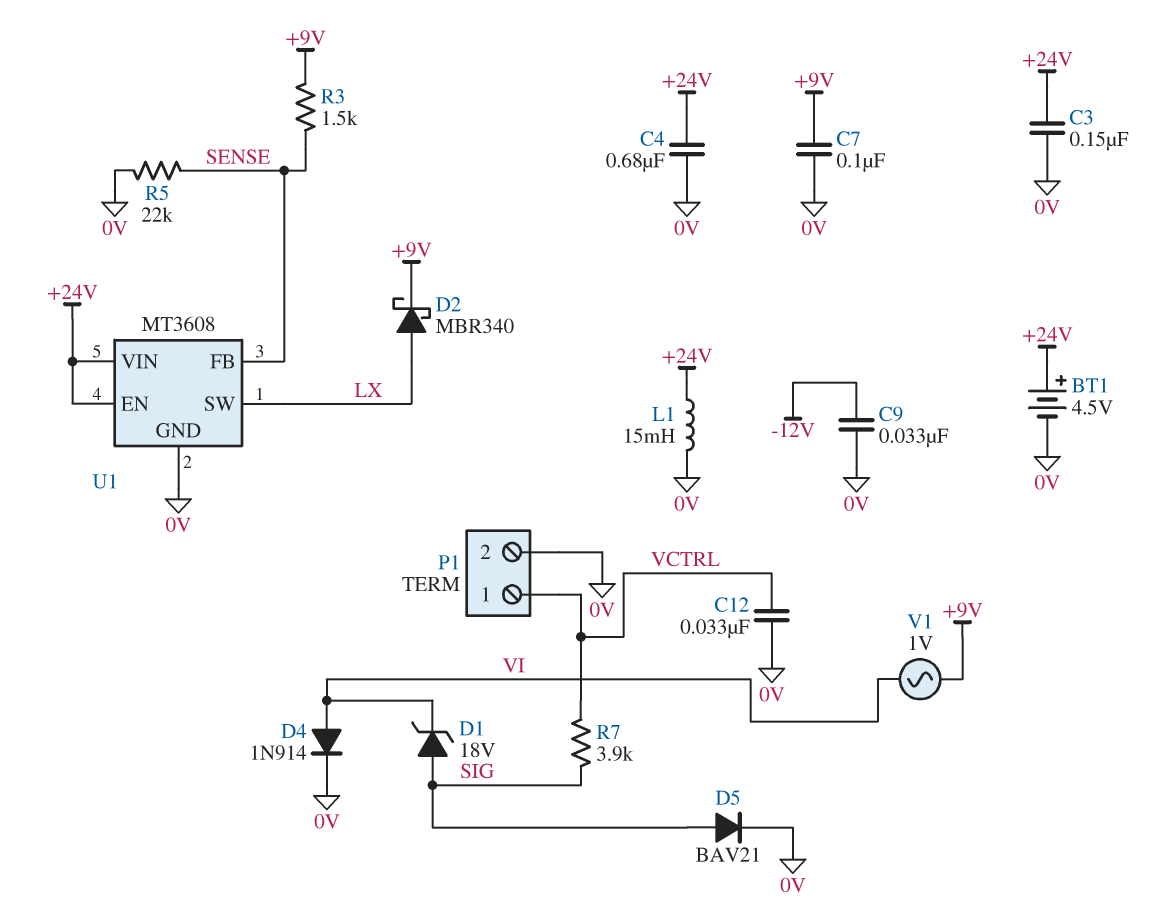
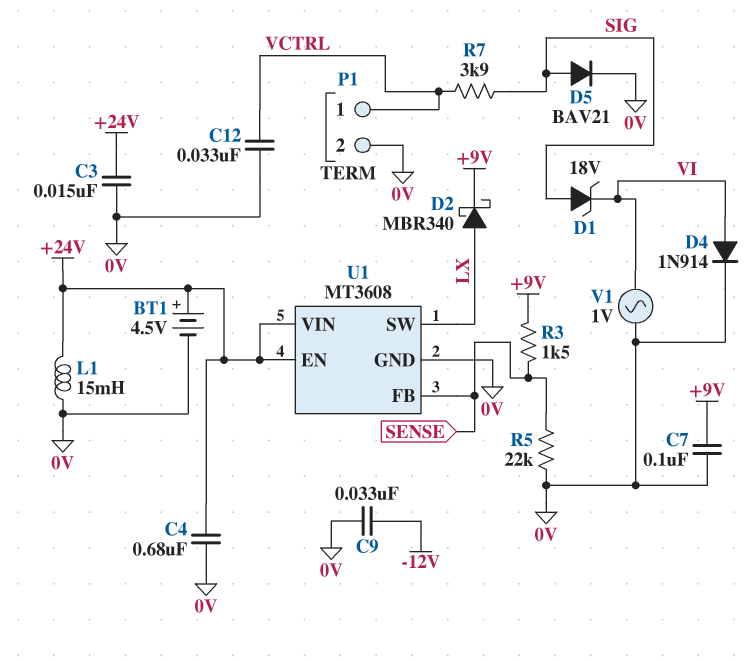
C3: 150nF (+24V, 0V) -> 15nF (+24V, 0V)
V1: AC 1V (+9V, VI) -> AC 1V (0V, VI)

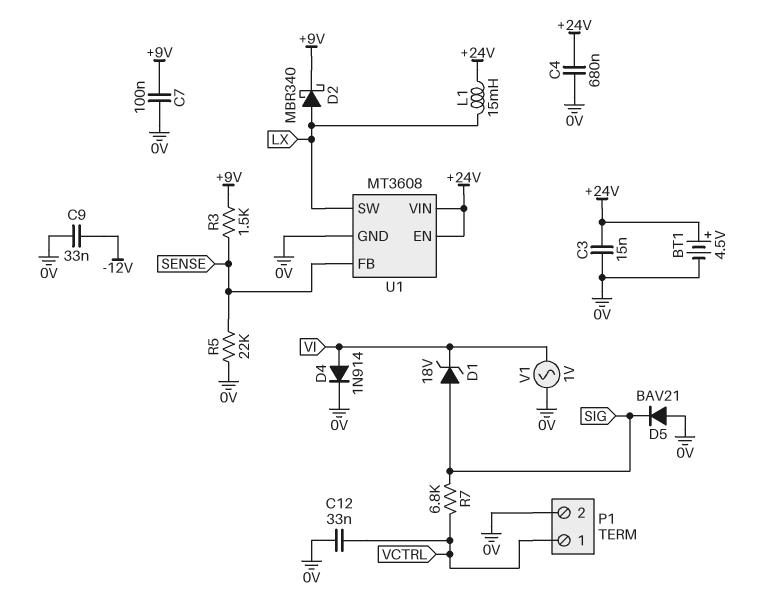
D5: diode BAV21 (A SIG, K 0V) -> diode BAV21 (A 0V, K SIG)
L1: 15mH (+24V, 0V) -> 15mH (+24V, LX)
R7: 3.9k (SIG, VCTRL) -> 6.8k (SIG, VCTRL)

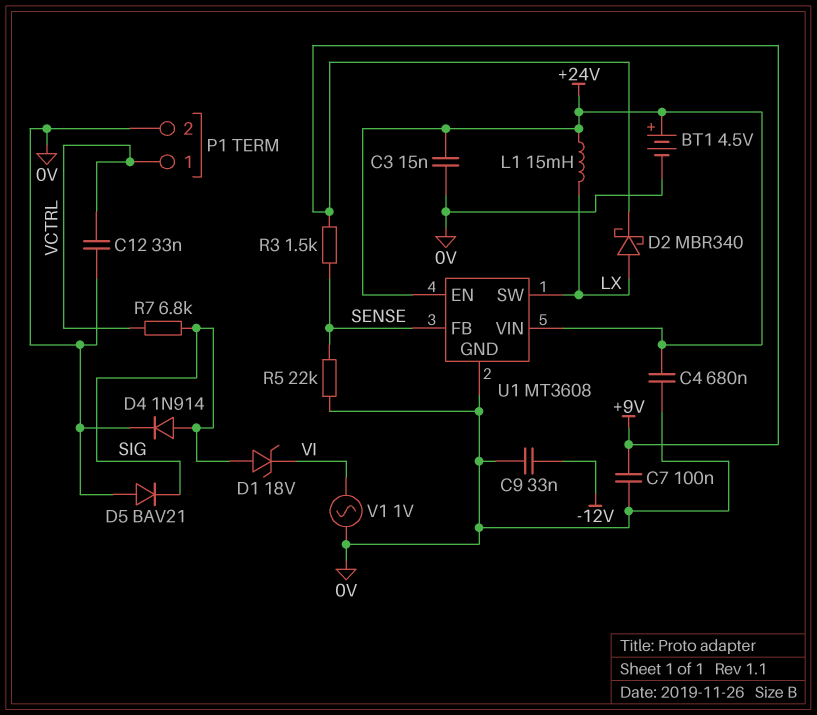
D4: diode 1N914 (A VI, K 0V) -> diode 1N914 (A SIG, K 0V)

